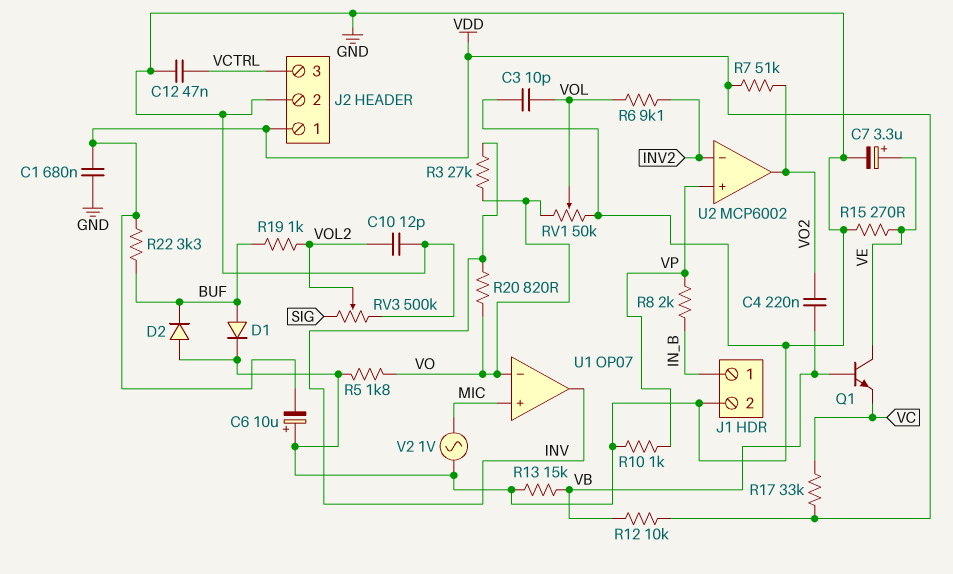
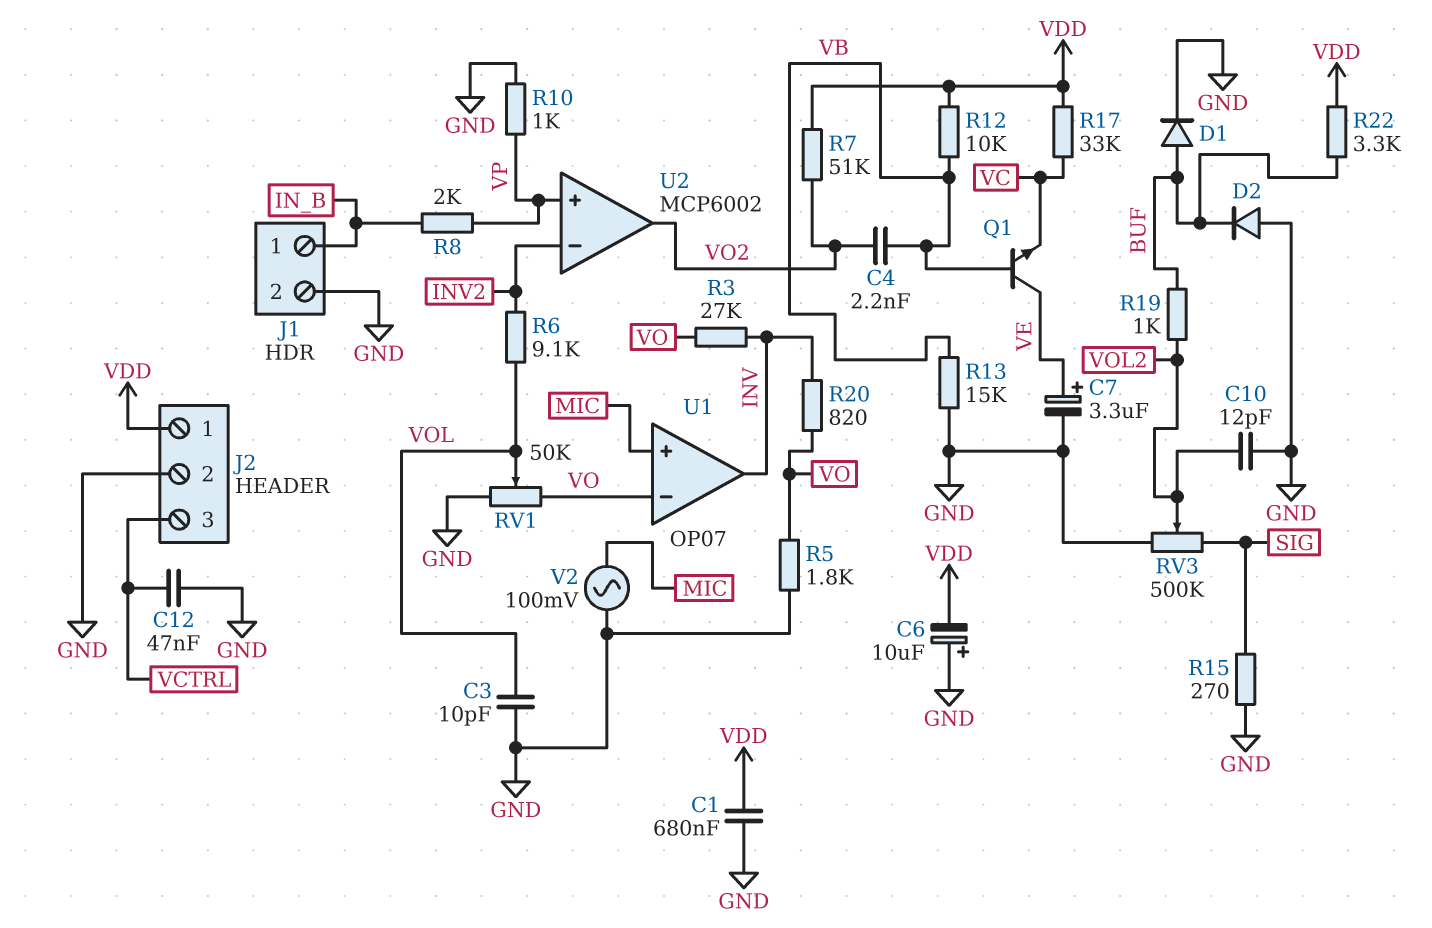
C4: 220nF (VB, VO2) -> 2.2nF (VB, VO2)
R15: 270 (GND, VE) -> 270 (GND, SIG)
V2: AC 1V (GND, MIC) -> AC 100mV (GND, MIC)

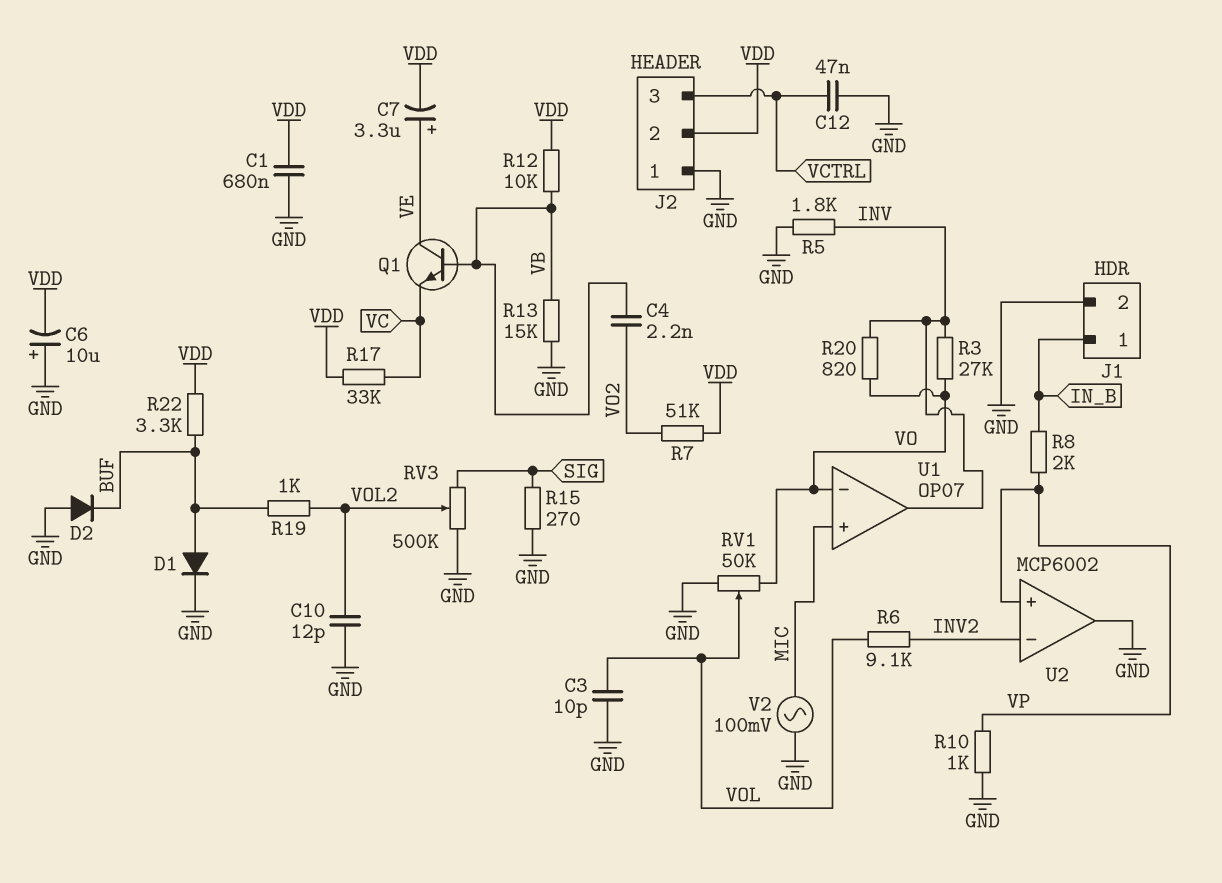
C7: 3.3uF (plus VE, minus GND) -> 3.3uF (plus VE, minus VDD)
J2 pin 1: VDD -> GND
J2 pin 2: GND -> VDD
R5: 1.8k (GND, VO) -> 1.8k (GND, INV)
U2 pin out: VO2 -> GND

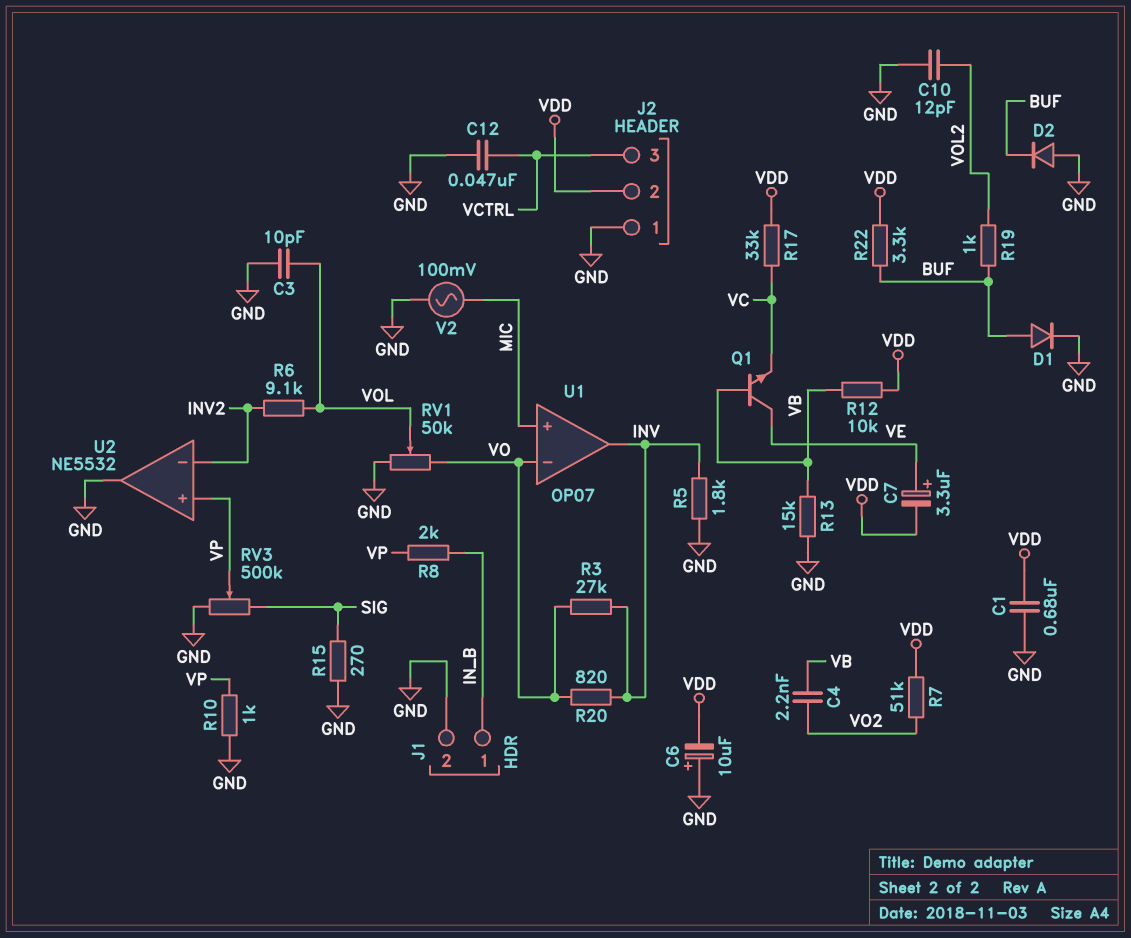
RV3: 500k (GND, SIG, wiper VOL2) -> 500k (GND, SIG, wiper VP)
U2: MCP6002 -> NE5532

